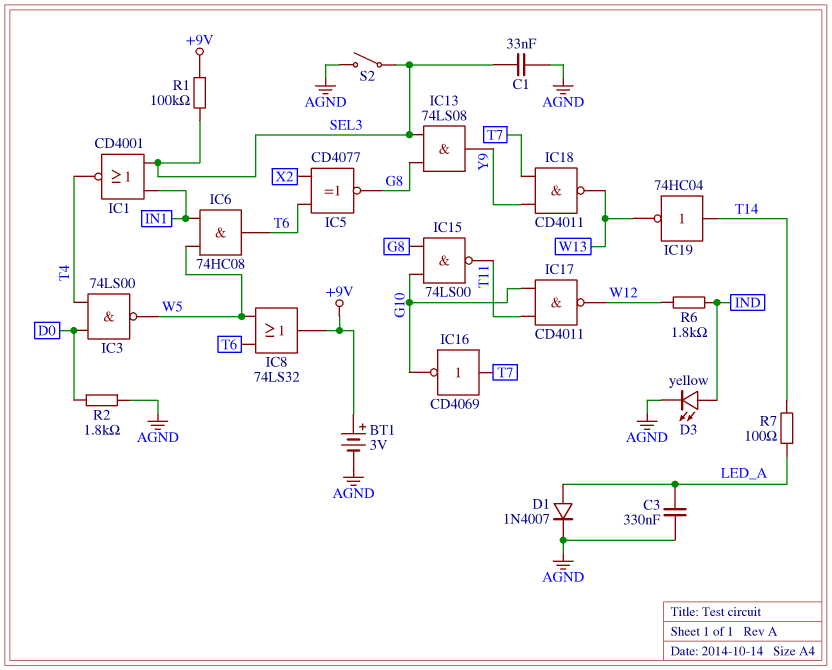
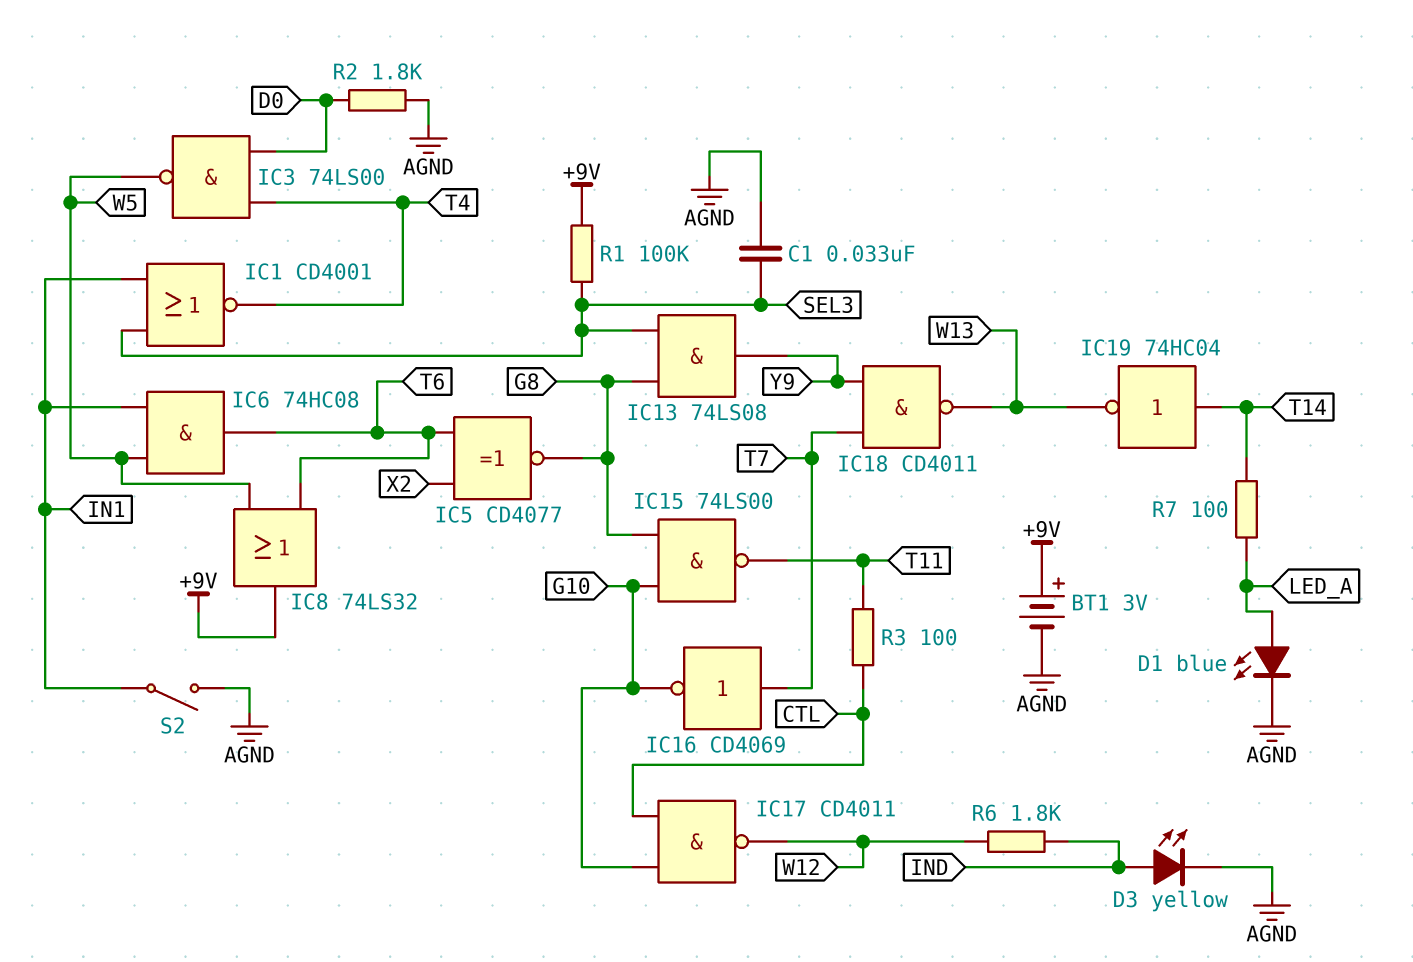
C3: 330nF (AGND, LED_A) -> none
D1: diode 1N4007 (A LED_A, K AGND) -> LED blue (A LED_A, K AGND)
IC17: NAND CD4011 (in G10, in T11, out W12) -> NAND CD4011 (in CTL, in G10, out W12)
R3: none -> 100 (CTL, T11)
S2: switch (AGND, SEL3) -> switch (AGND, IN1)

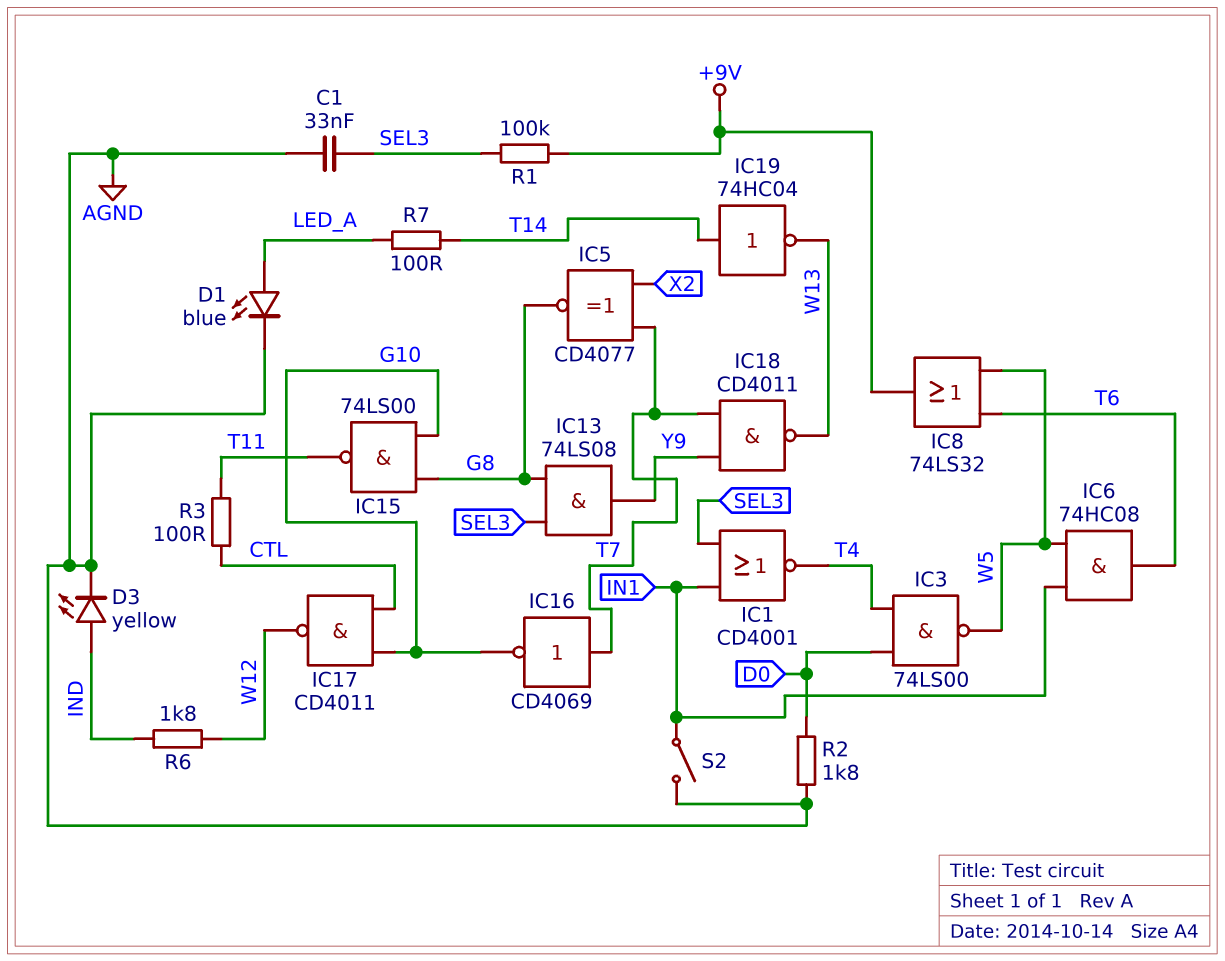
BT1: 3V (plus +9V, minus AGND) -> none
IC5: XNOR CD4077 (in T6, in X2, out G8) -> XNOR CD4077 (in T7, in X2, out G8)

